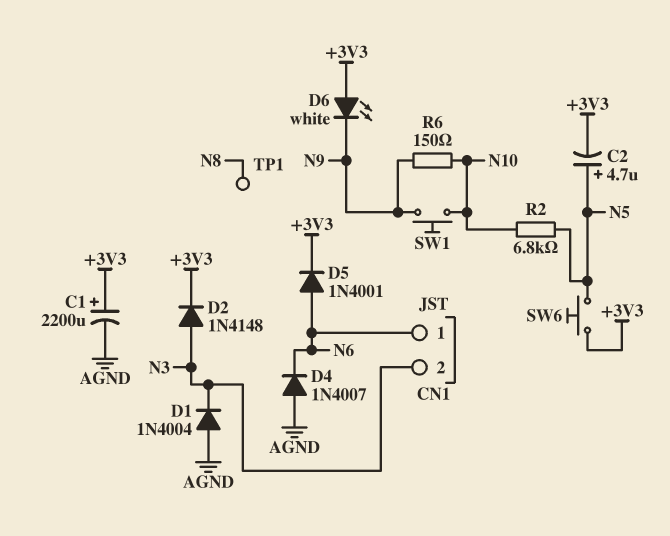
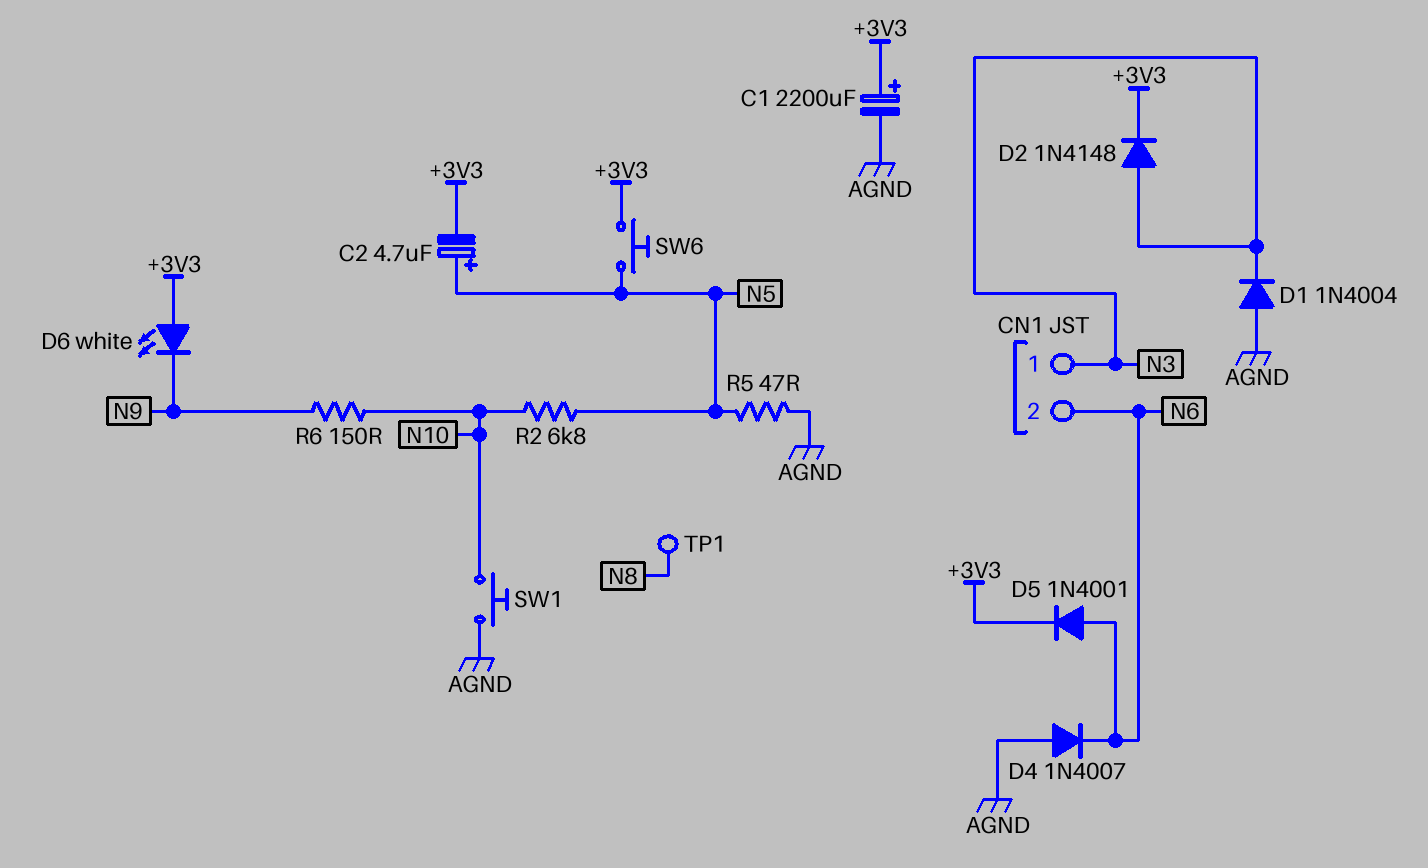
CN1 pin 1: N6 -> N3
CN1 pin 2: N3 -> N6
R5: none -> 47 (AGND, N5)
SW1: button (N9, N10) -> button (AGND, N10)

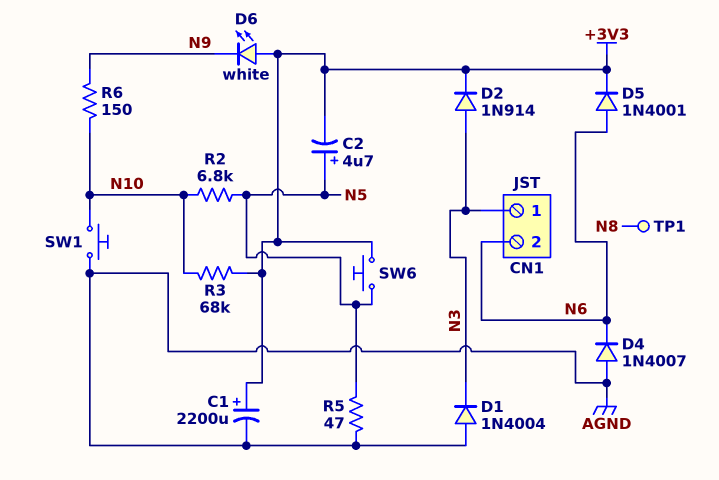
D2: diode 1N4148 (A N3, K +3V3) -> diode 1N914 (A N3, K +3V3)
R3: none -> 68k (+3V3, N10)

